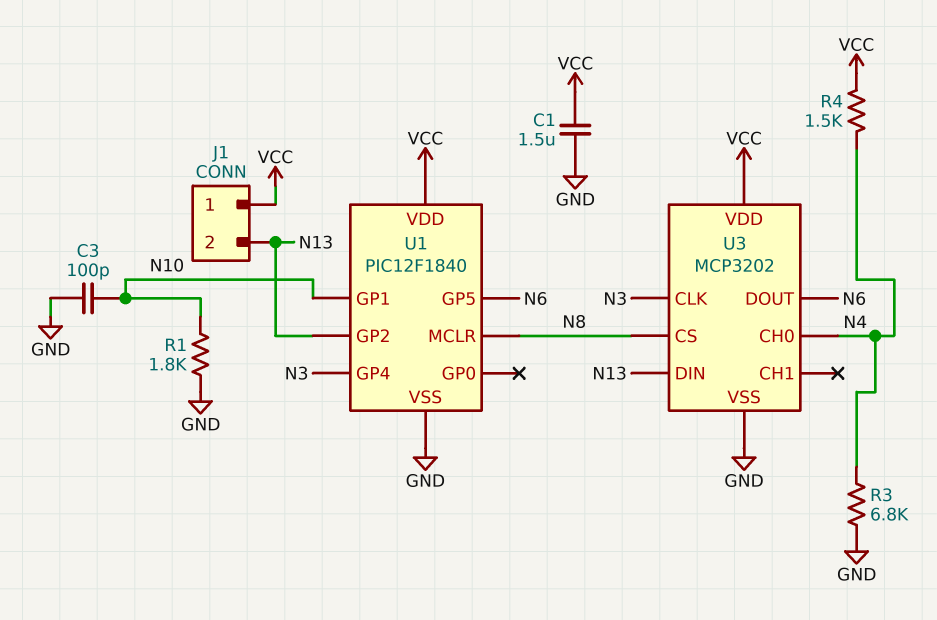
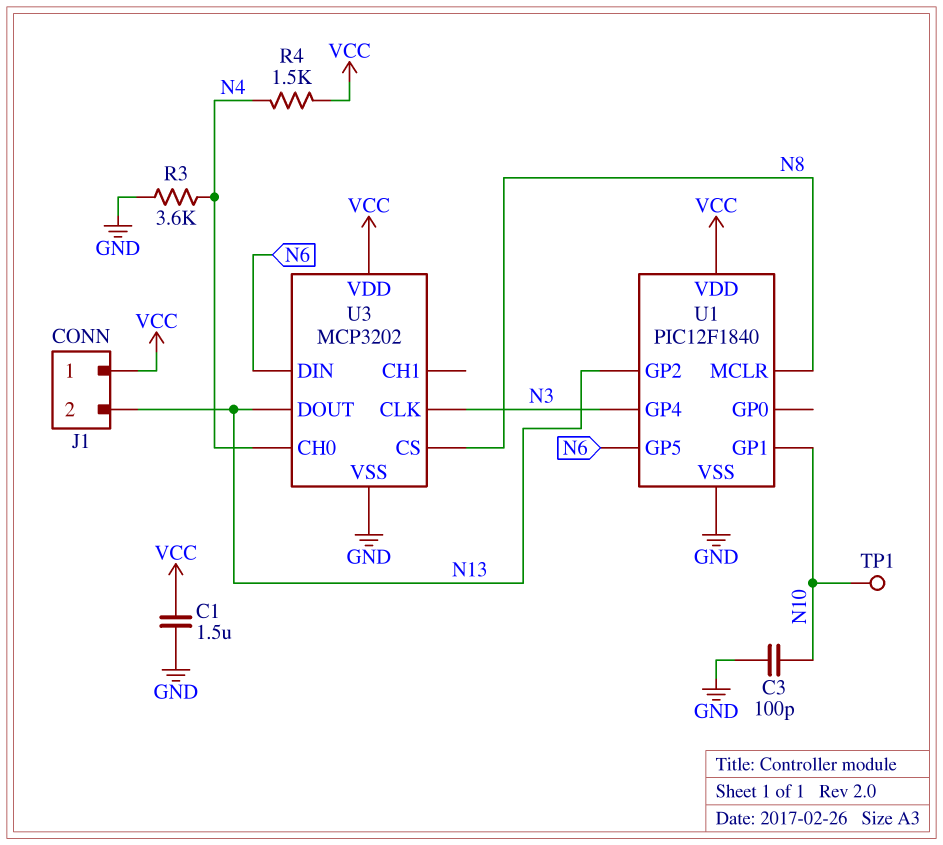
R1: 1.8k (GND, N10) -> none
R3: 6.8k (GND, N4) -> 3.6k (GND, N4)
TP1: none -> test point (N10)
U3 pin DIN: N13 -> N6
U3 pin DOUT: N6 -> N13

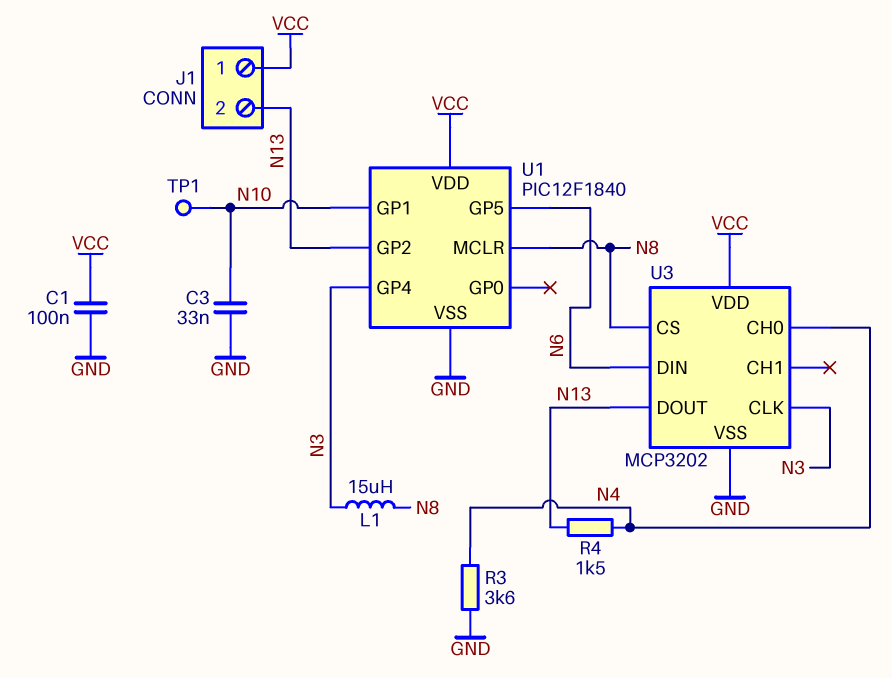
C1: 1.5uF (GND, VCC) -> 100nF (GND, VCC)
C3: 100pF (GND, N10) -> 33nF (GND, N10)
L1: none -> 15uH (N3, N8)
R4: 1.5k (N4, VCC) -> 1.5k (N4, N13)

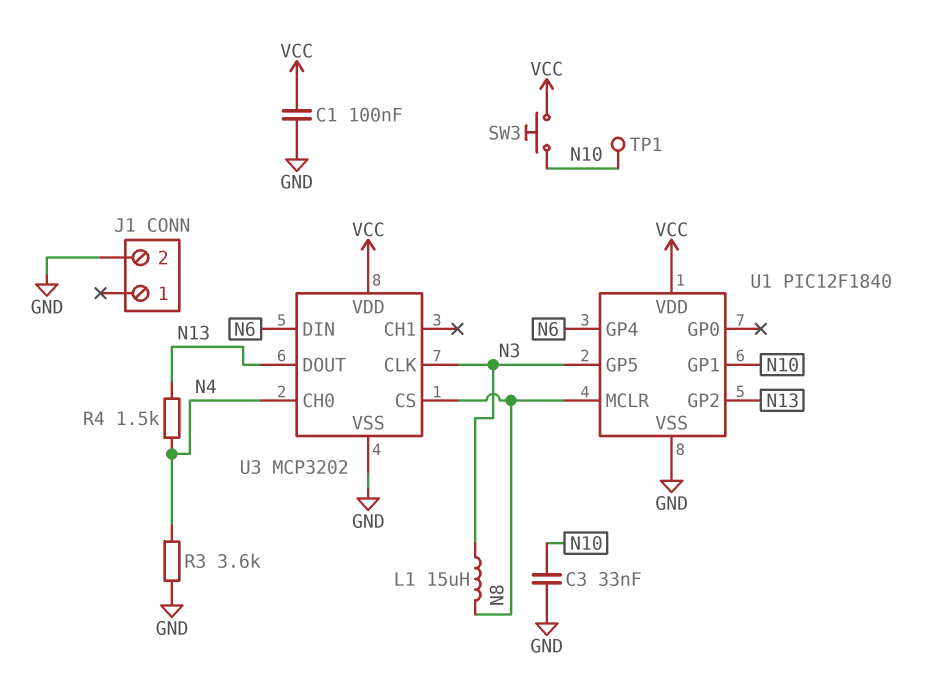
J1 pin 1: VCC -> none
J1 pin 2: N13 -> GND
SW3: none -> button (N10, VCC)
U1 pin GP4: N3 -> N6
U1 pin GP5: N6 -> N3

